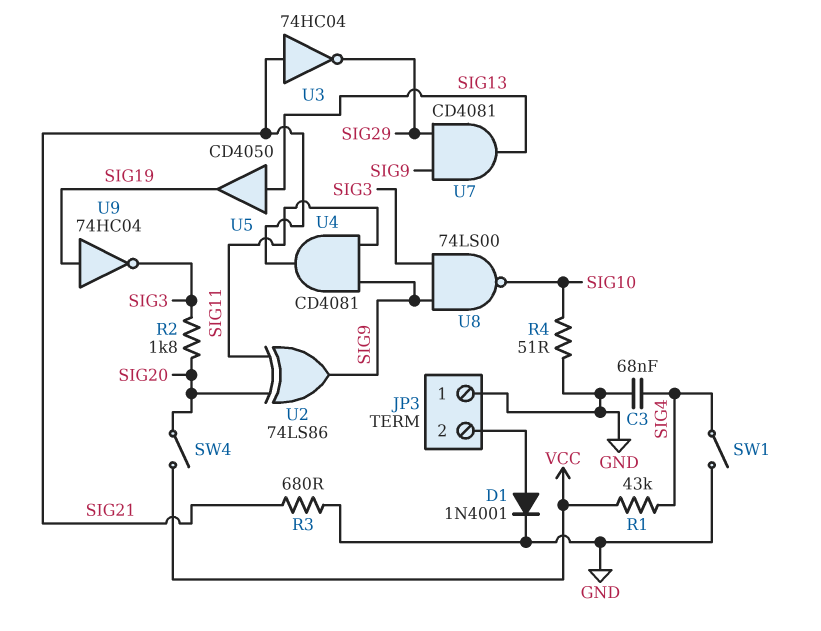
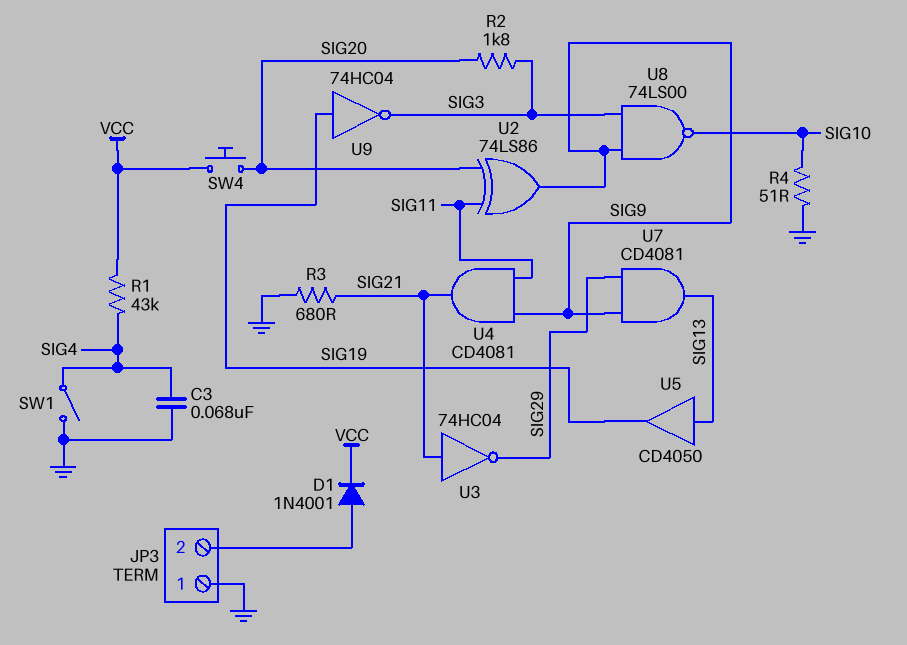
D1: diode 1N4001 (A JP3/2, K GND) -> diode 1N4001 (A JP3/2, K VCC)
SW4: switch (SIG20, VCC) -> button (SIG20, VCC)

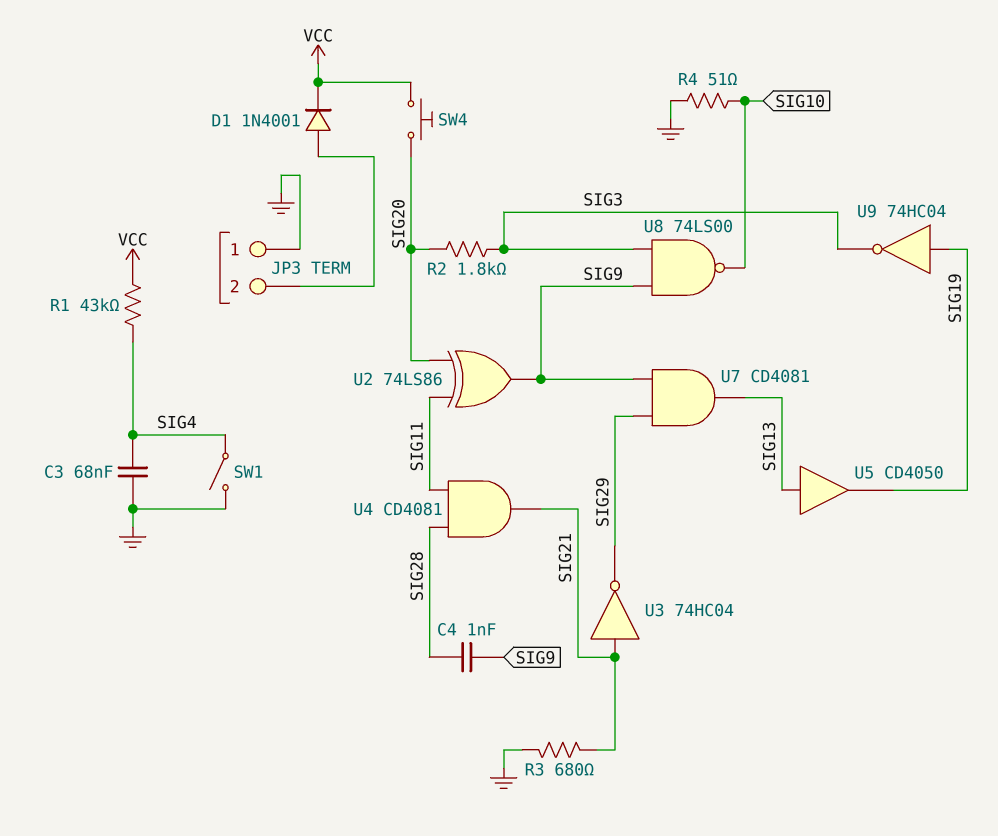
C4: none -> 1nF (SIG9, SIG28)
U4: AND CD4081 (in SIG9, in SIG11, out SIG21) -> AND CD4081 (in SIG11, in SIG28, out SIG21)

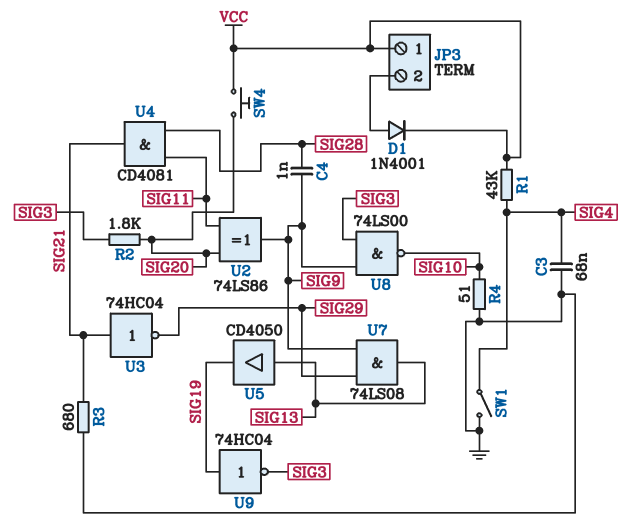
JP3 pin 1: GND -> VCC
U7: AND CD4081 (in SIG9, in SIG29, out SIG13) -> AND 74LS08 (in SIG9, in SIG29, out SIG13)

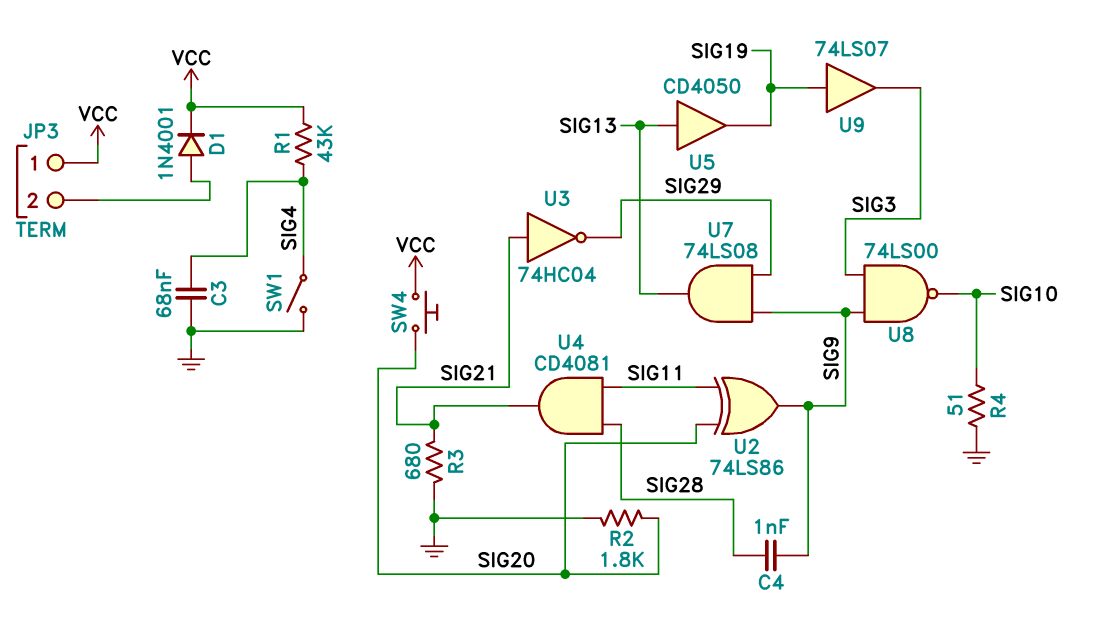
R2: 1.8k (SIG3, SIG20) -> 1.8k (GND, SIG20)
U9: NOT 74HC04 (in SIG19, out SIG3) -> buffer 74LS07 (in SIG19, out SIG3)

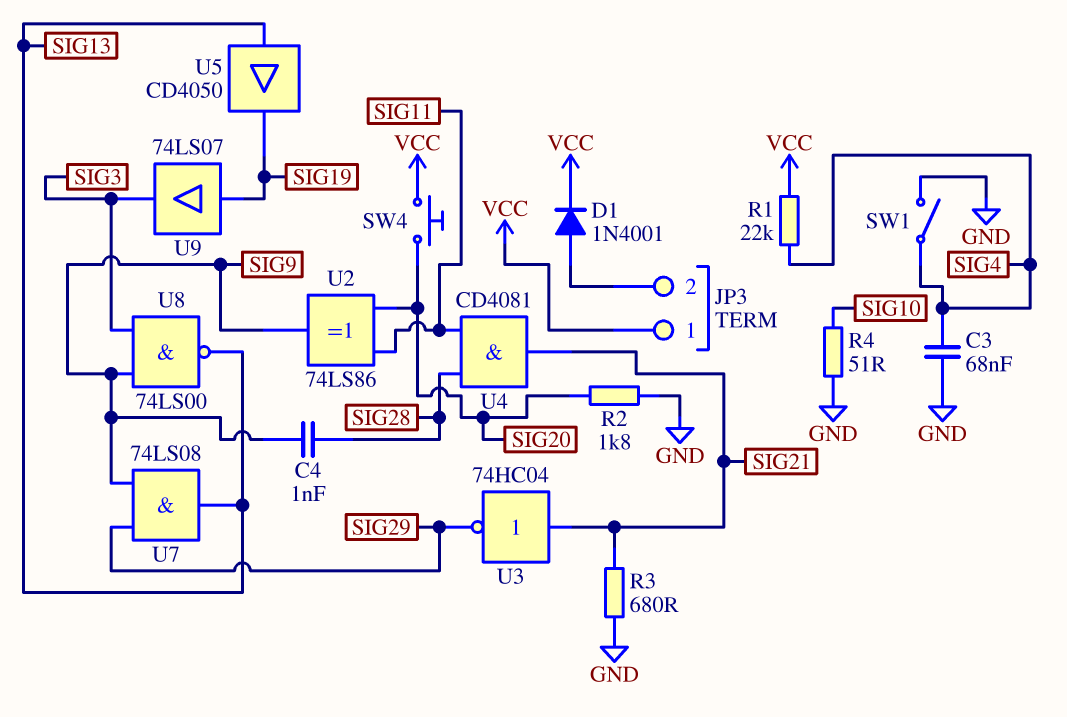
R1: 43k (SIG4, VCC) -> 22k (SIG4, VCC)
U8: NAND 74LS00 (in SIG3, in SIG9, out SIG10) -> NAND 74LS00 (in SIG3, in SIG9, out SIG13)

